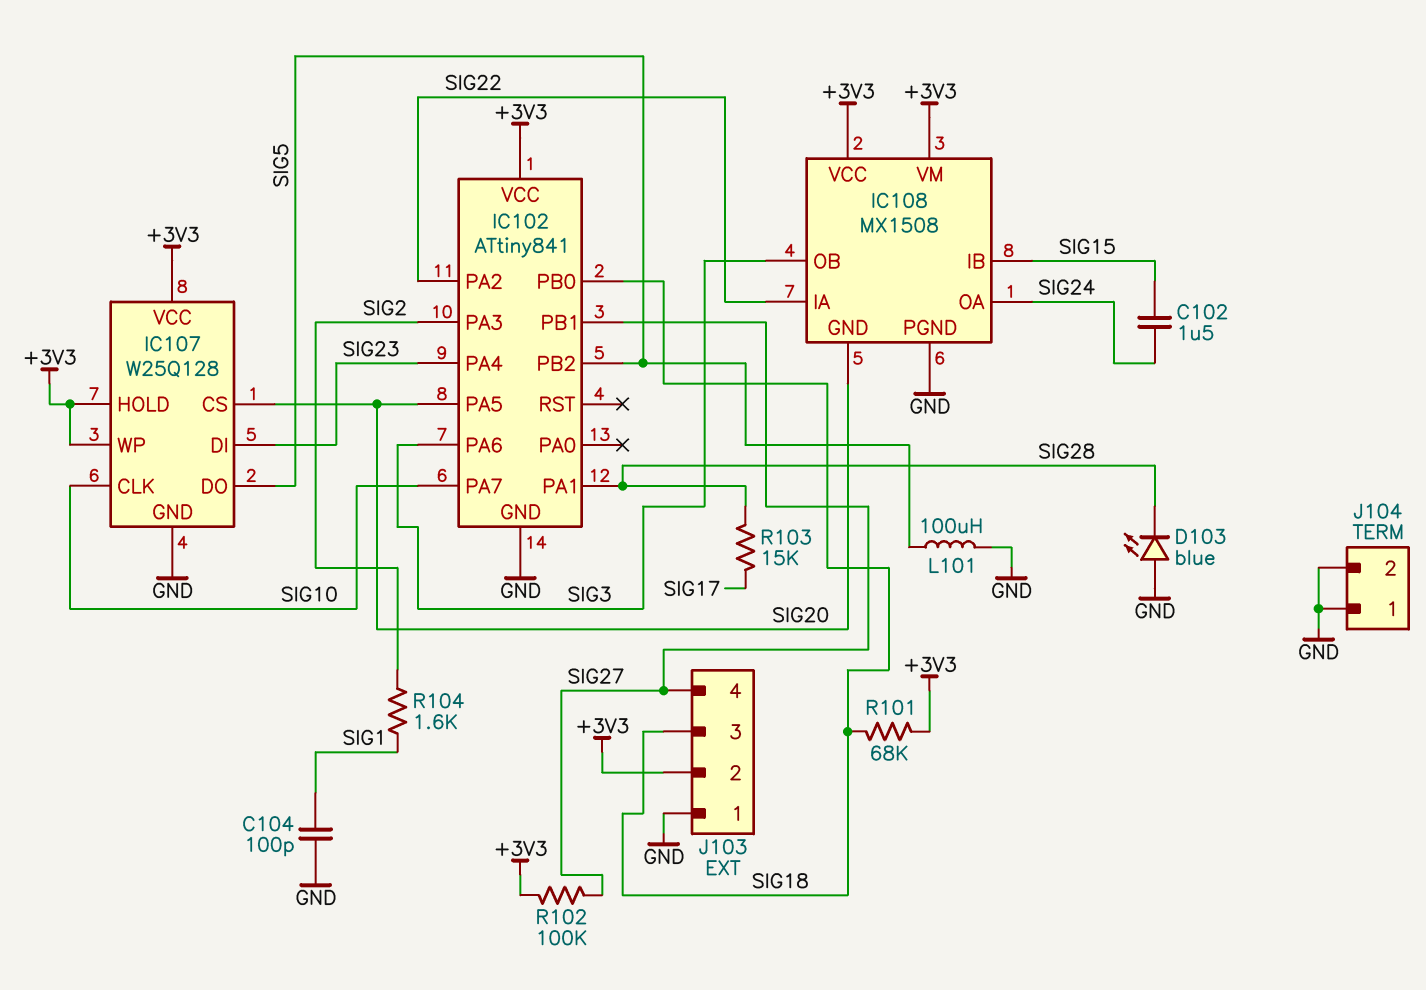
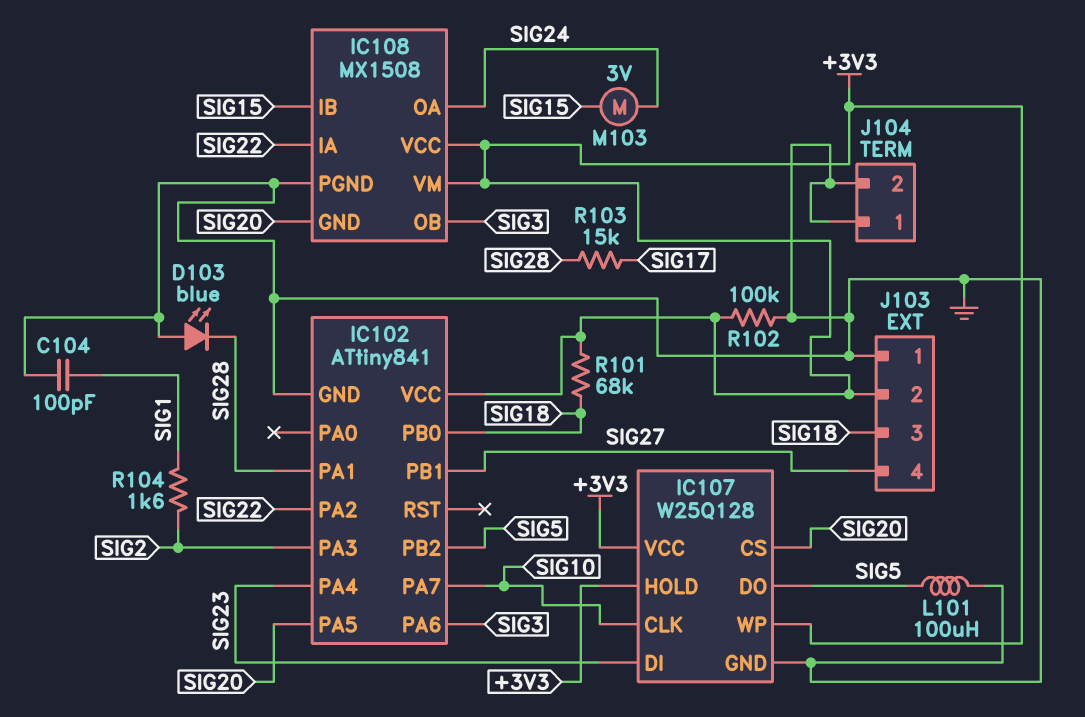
C102: 1.5uF (SIG15, SIG24) -> none
M103: none -> motor 3V (SIG15, SIG24)
R102: 100k (+3V3, SIG27) -> 100k (+3V3, GND)

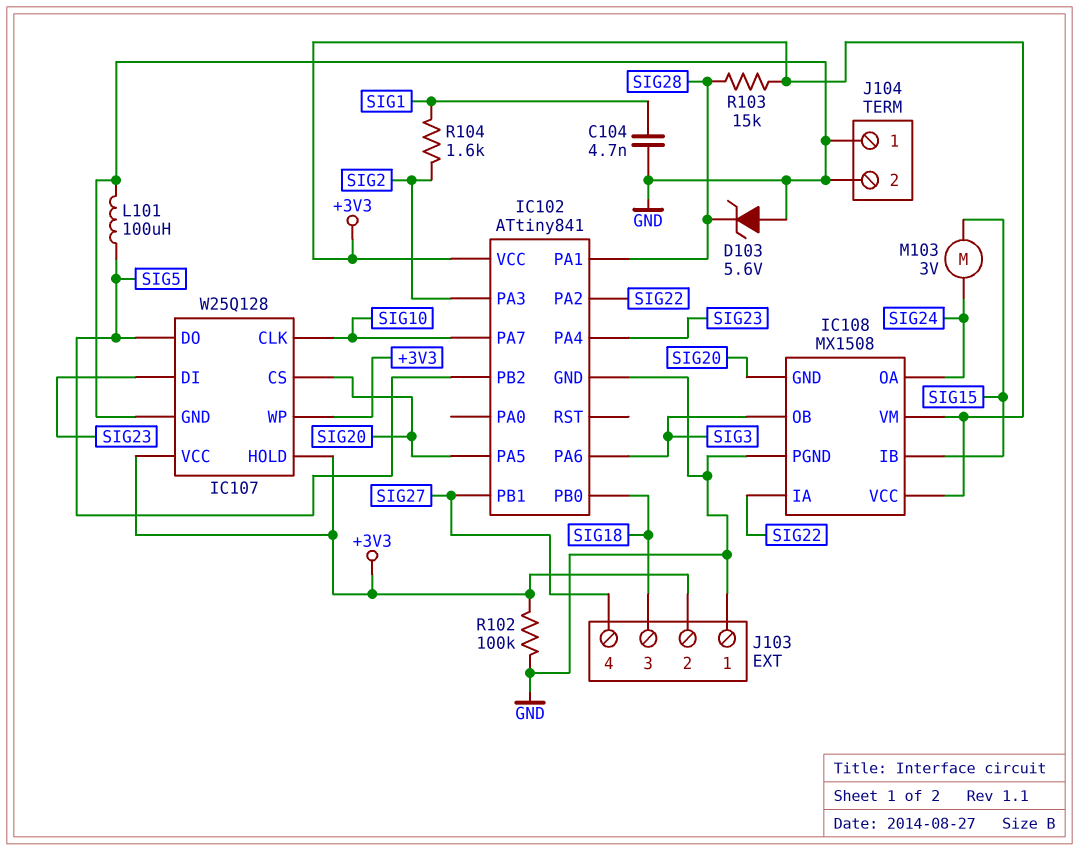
C104: 100pF (GND, SIG1) -> 4.7nF (GND, SIG1)
D103: LED blue (A GND, K SIG28) -> zener 5.6V (A GND, K SIG28)
R101: 68k (+3V3, SIG18) -> none
R103: 15k (SIG17, SIG28) -> 15k (+3V3, SIG28)

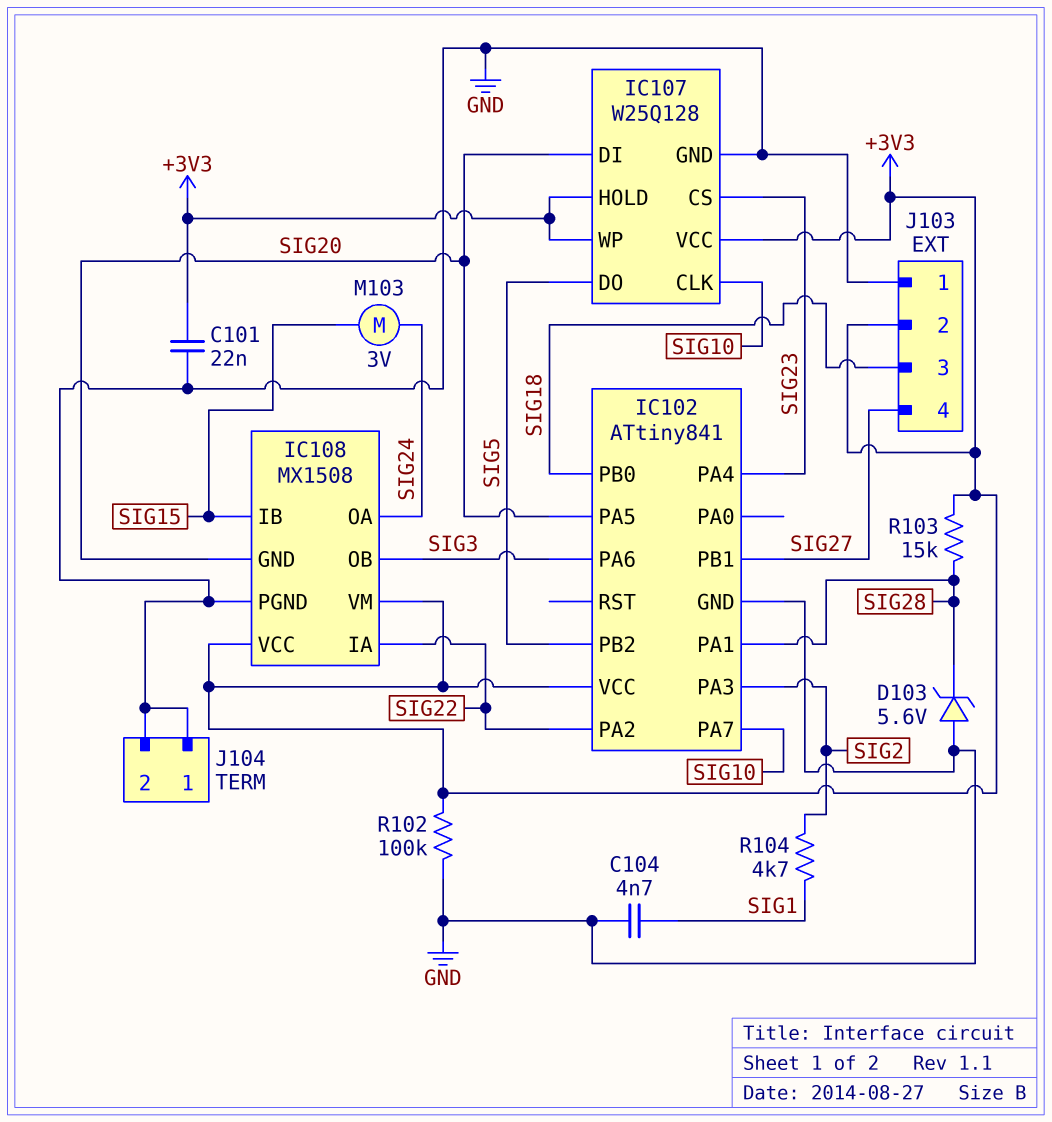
C101: none -> 22nF (+3V3, GND)
IC107 pin CS: SIG20 -> SIG23
IC107 pin DI: SIG23 -> SIG20
L101: 100uH (GND, SIG5) -> none
R104: 1.6k (SIG1, SIG2) -> 4.7k (SIG1, SIG2)

